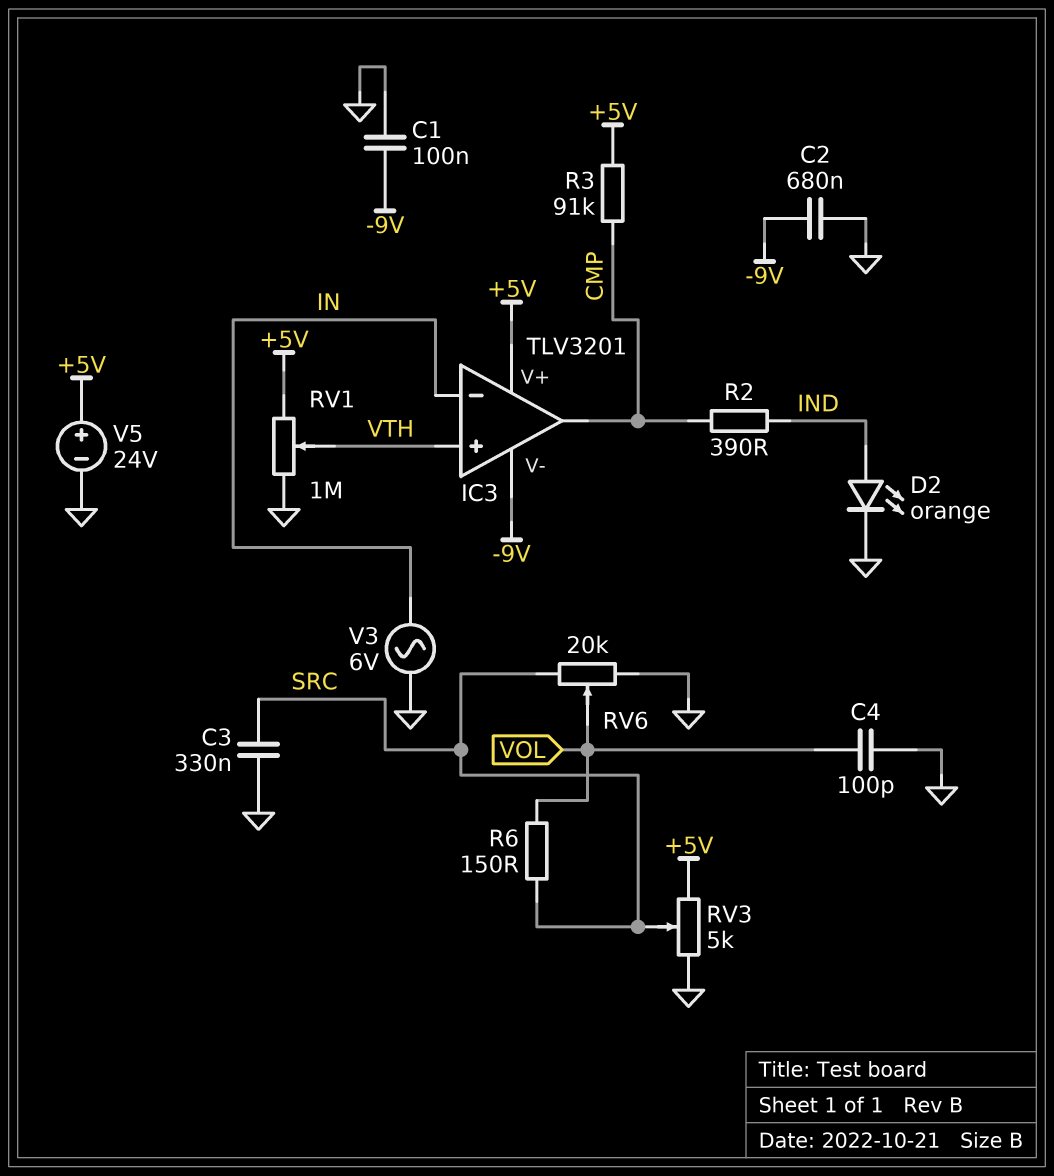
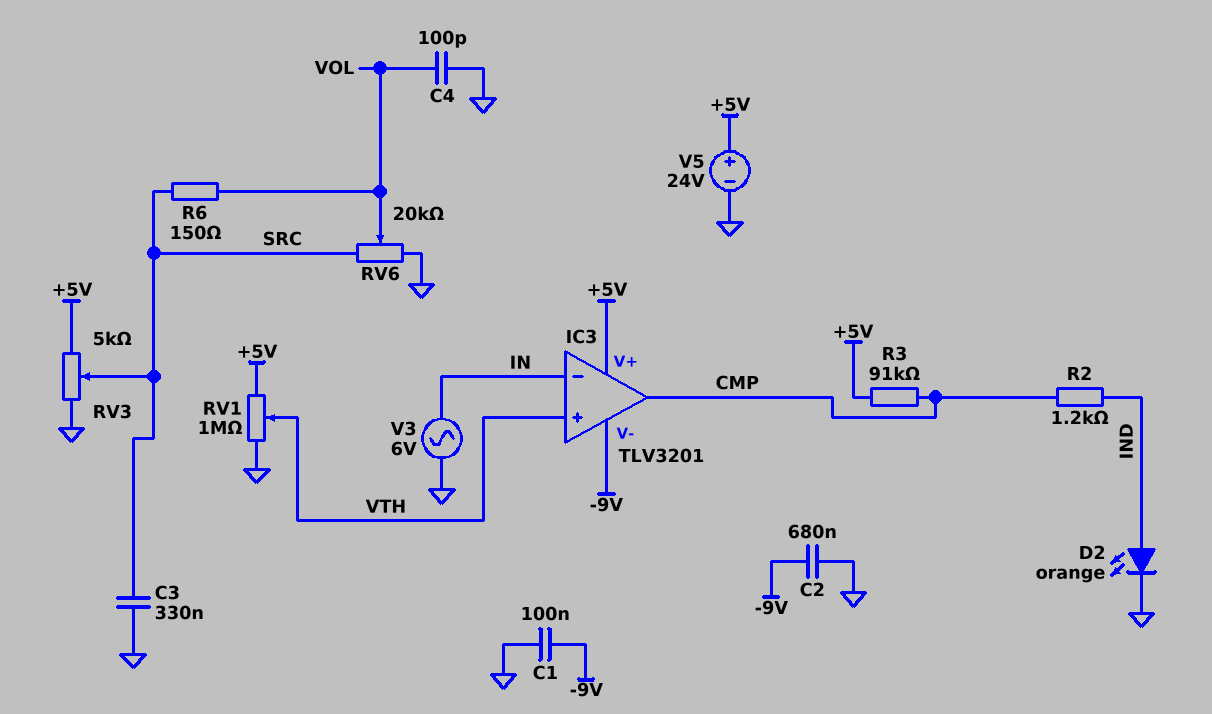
R2: 390 (CMP, IND) -> 1.2k (CMP, IND)

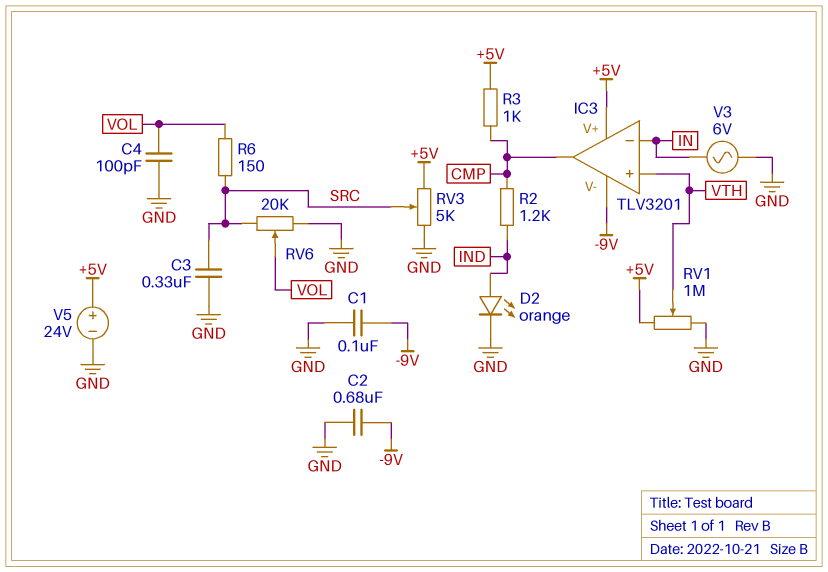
R3: 91k (+5V, CMP) -> 1k (+5V, CMP)

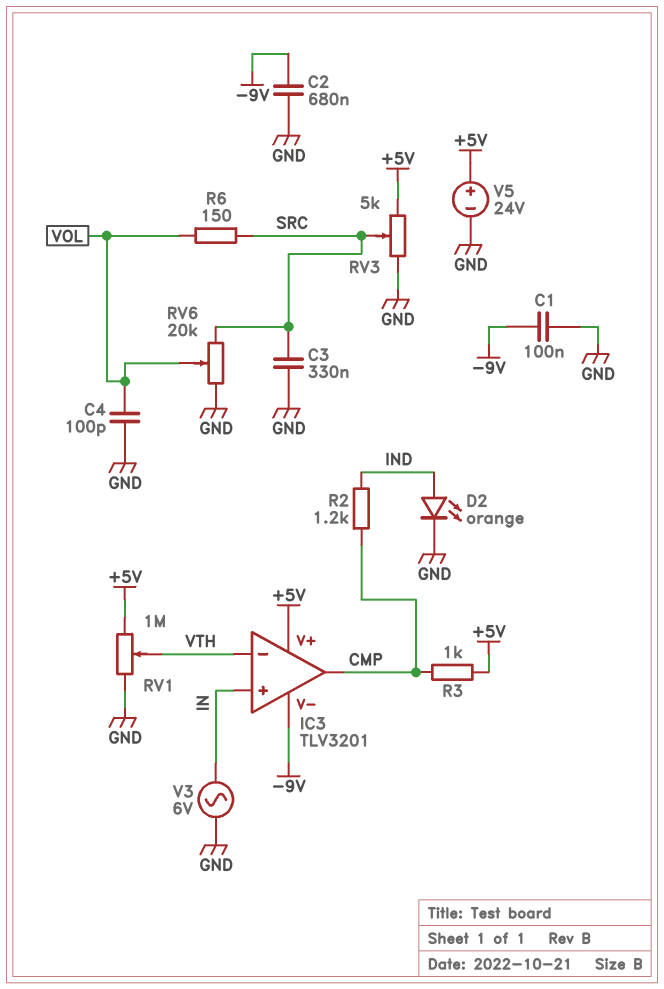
IC3 pin in+: VTH -> IN
IC3 pin in-: IN -> VTH

